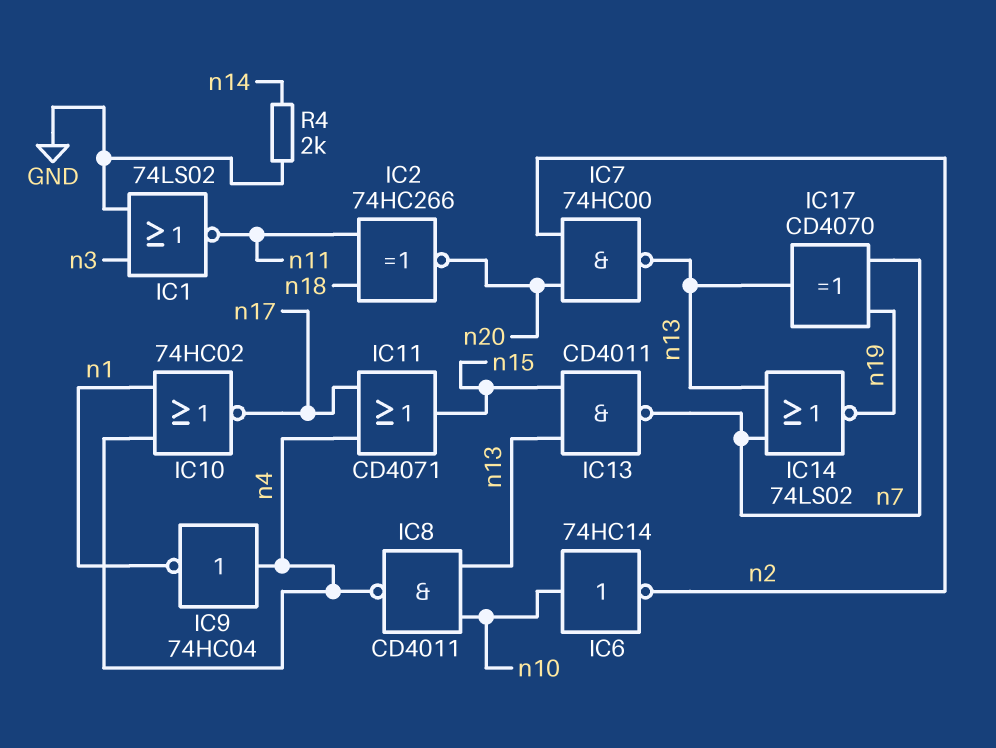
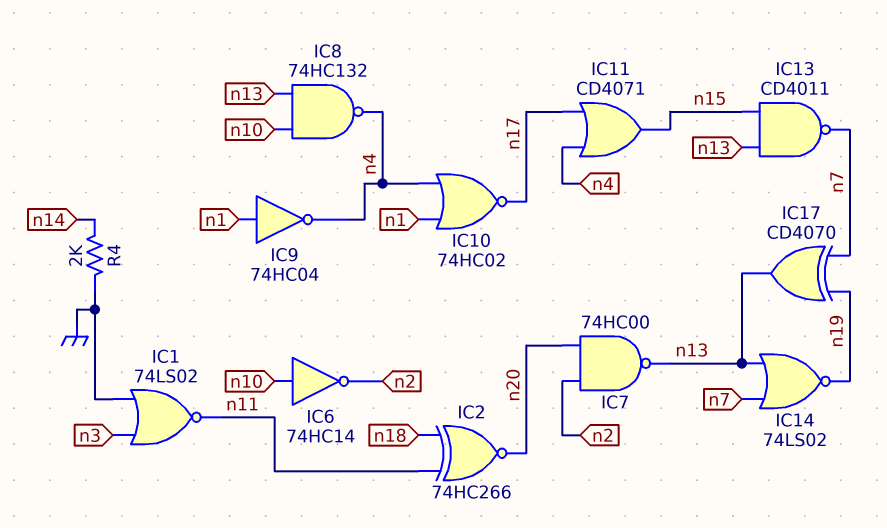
IC8: NAND CD4011 (in n10, in n13, out n4) -> NAND 74HC132 (in n10, in n13, out n4)
IC9: NOT 74HC04 (in n4, out n1) -> NOT 74HC04 (in n1, out n4)

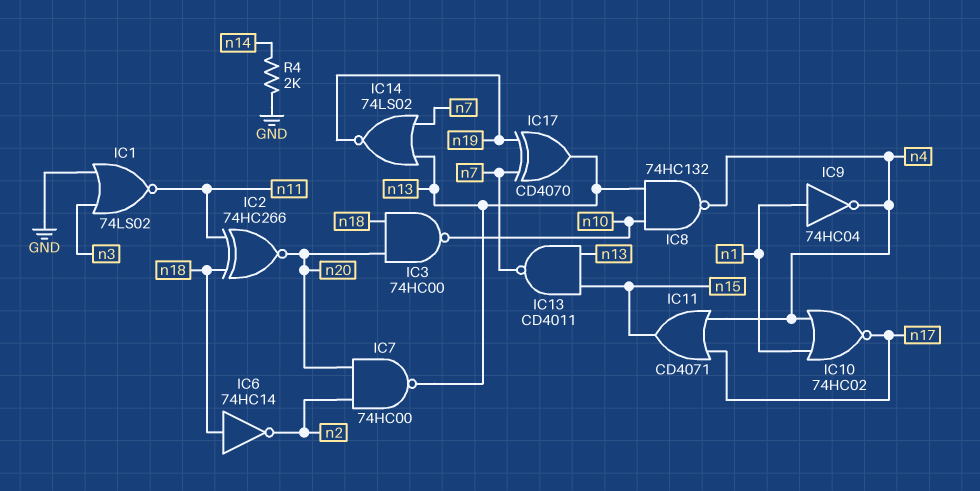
IC3: none -> NAND 74HC00 (in n18, in n20, out n10)
IC6: NOT 74HC14 (in n10, out n2) -> NOT 74HC14 (in n18, out n2)

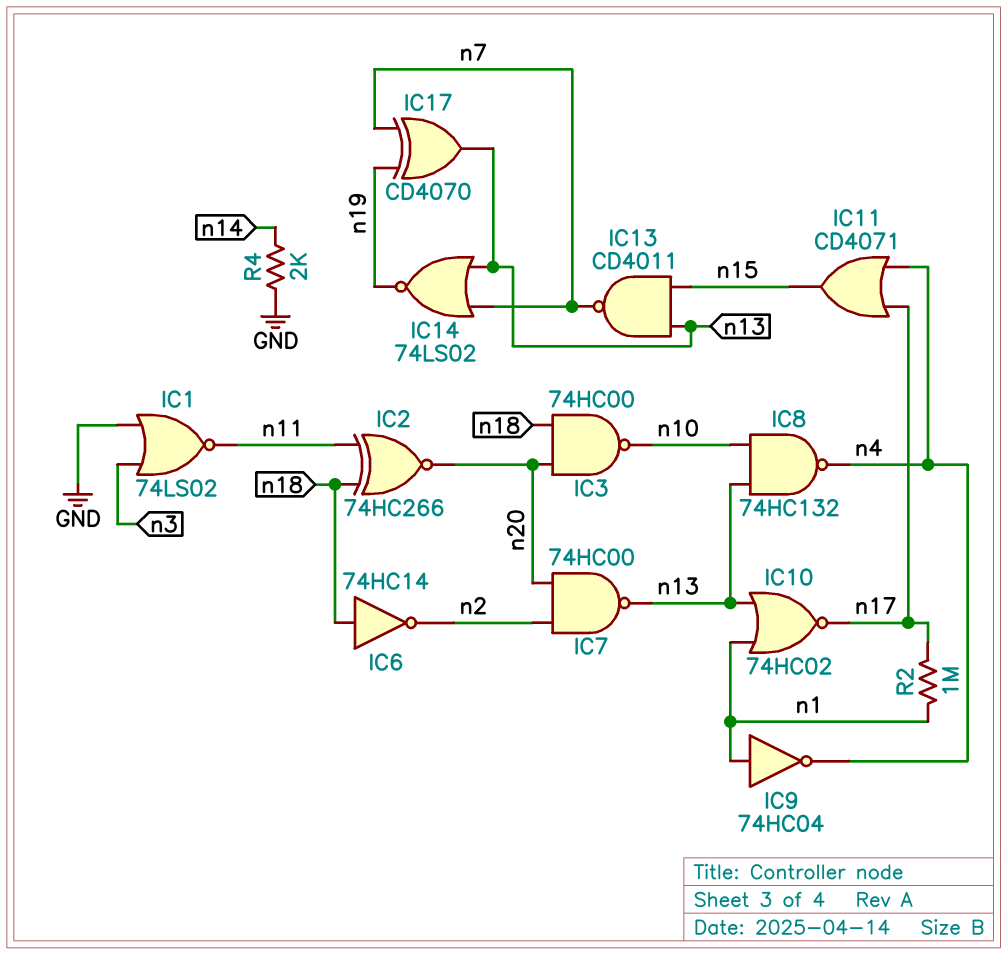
IC10: NOR 74HC02 (in n1, in n4, out n17) -> NOR 74HC02 (in n1, in n13, out n17)
R2: none -> 1M (n1, n17)

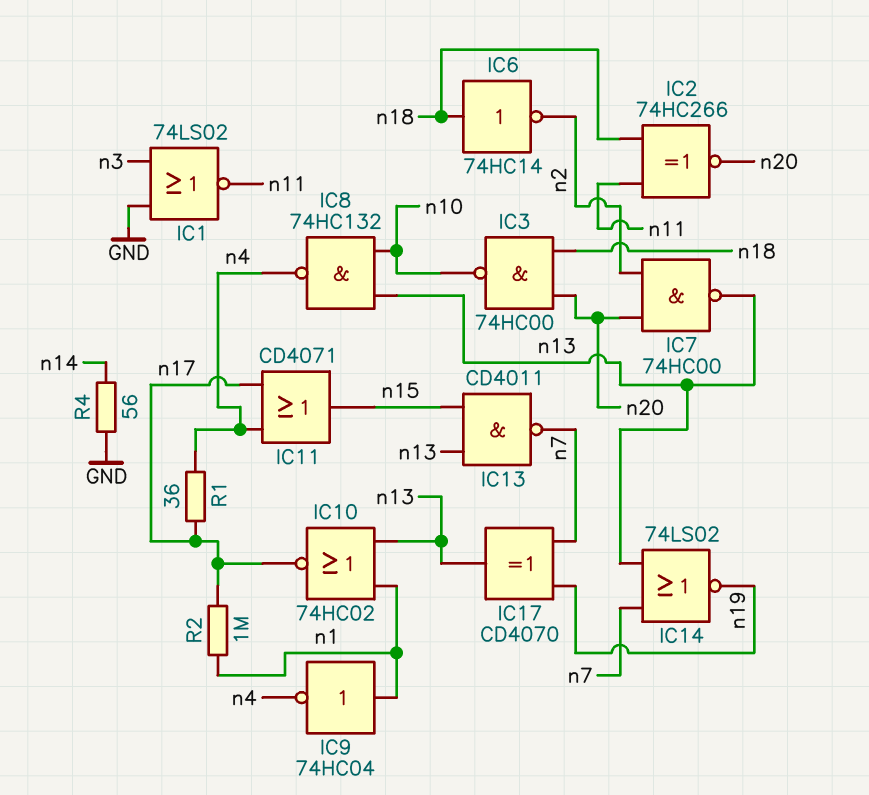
R1: none -> 36 (n4, n17)
R4: 2k (GND, n14) -> 56 (GND, n14)

